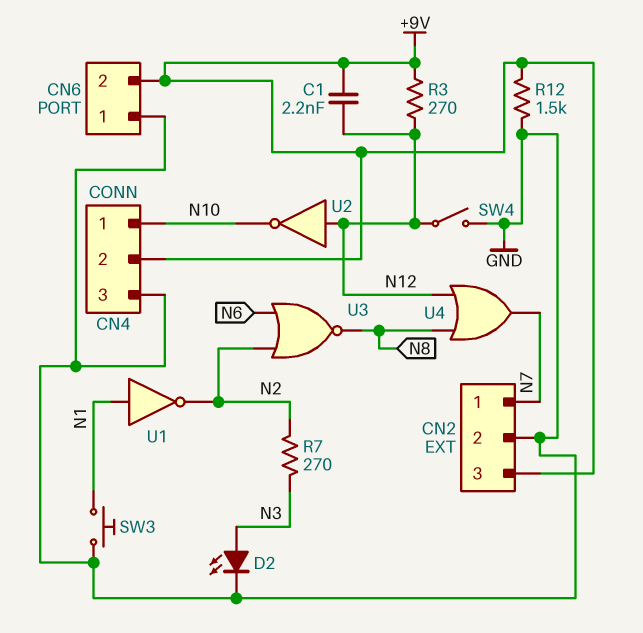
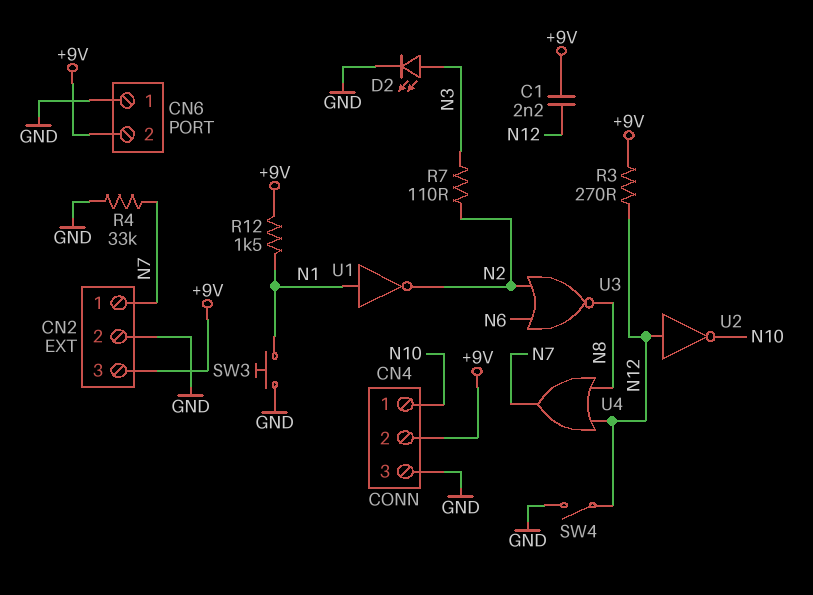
R4: none -> 33k (GND, N7)
R7: 270 (N2, N3) -> 110 (N2, N3)
R12: 1.5k (+9V, GND) -> 1.5k (+9V, N1)

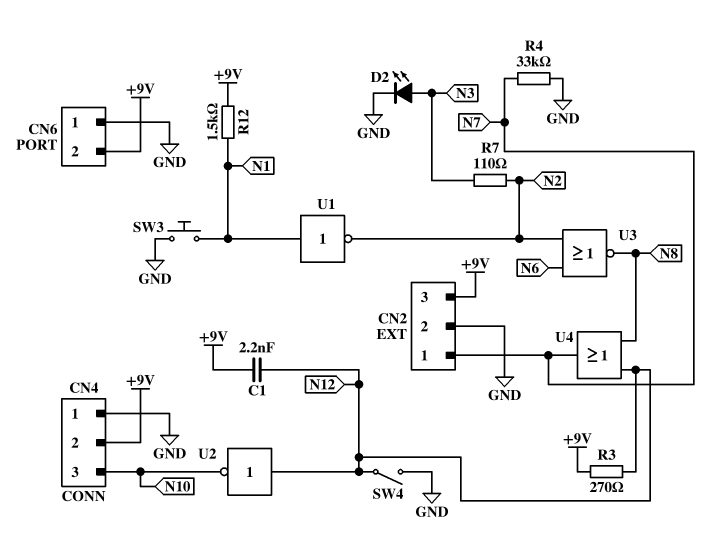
CN4 pin 1: N10 -> GND
CN4 pin 3: GND -> N10

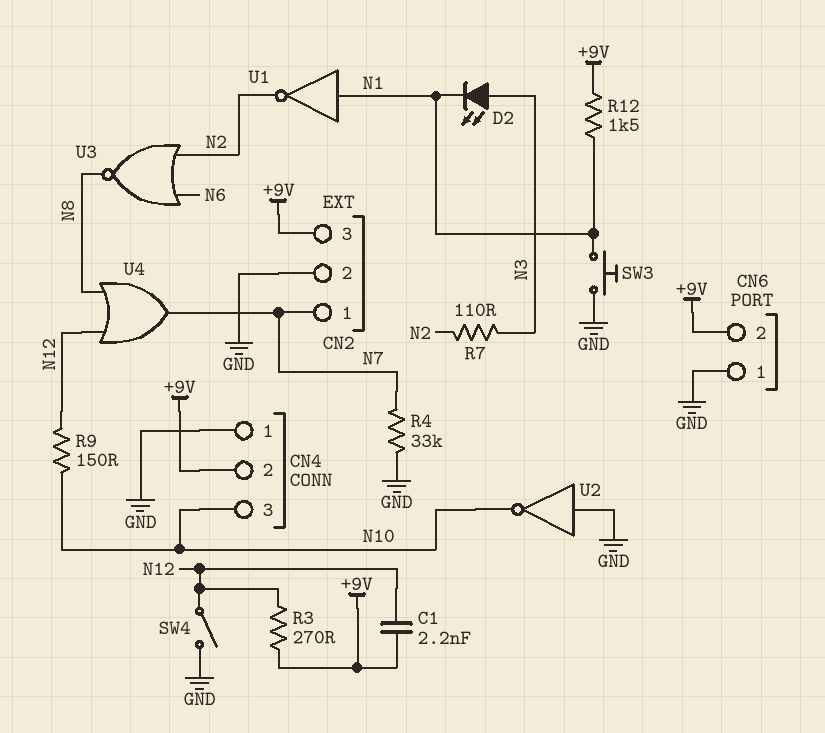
D2: LED (A N3, K GND) -> LED (A N3, K N1)
R9: none -> 150 (N10, N12)
U2: NOT (in N12, out N10) -> NOT (in GND, out N10)

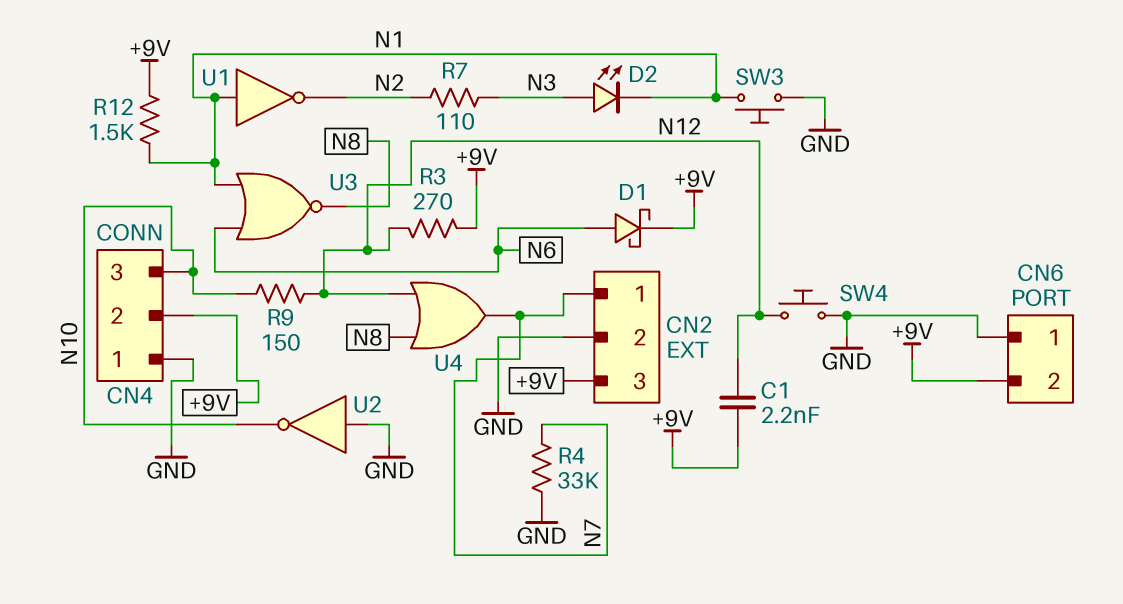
D1: none -> schottky (A N6, K +9V)
SW4: switch (GND, N12) -> button (GND, N12)
U3: NOR (in N2, in N6, out N8) -> NOR (in N1, in N6, out N8)

